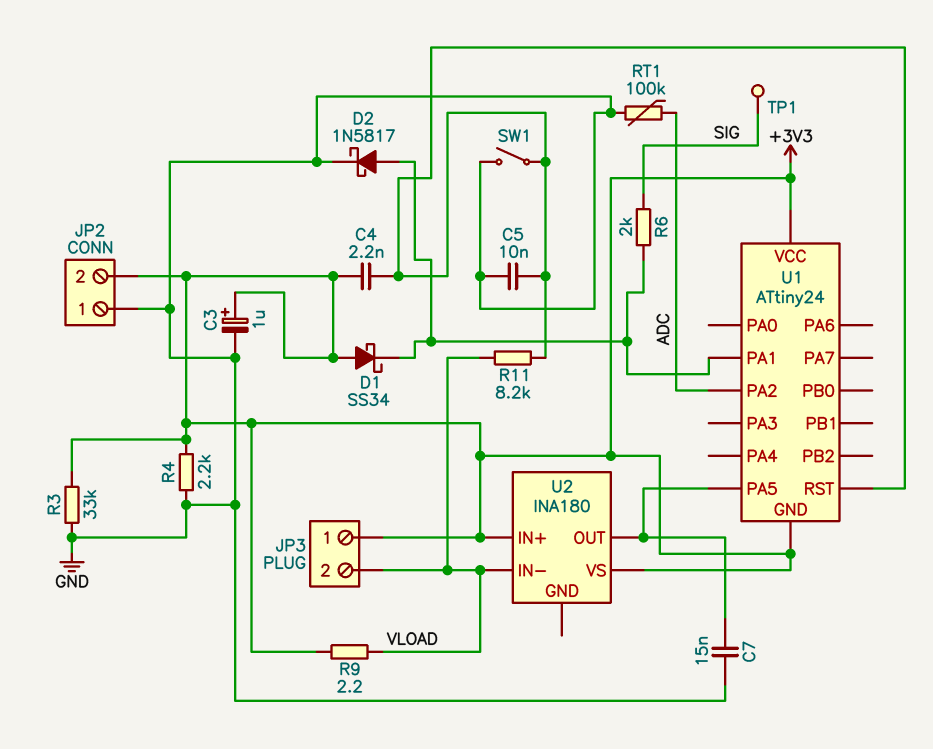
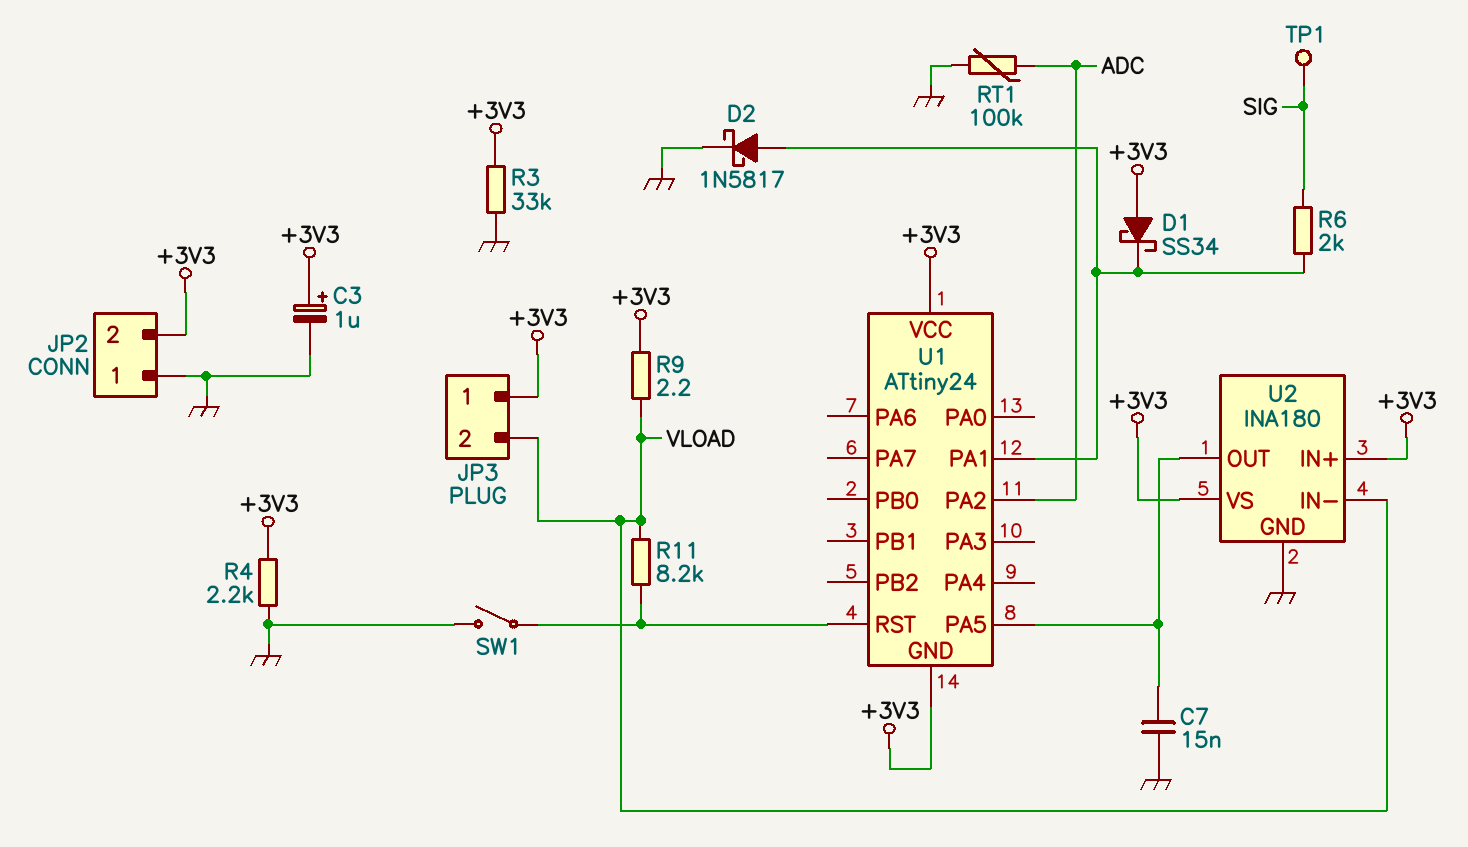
C4: 2.2nF (+3V3, U1/RST) -> none
C5: 10nF (GND, U1/RST) -> none
U2 pin GND: none -> GND

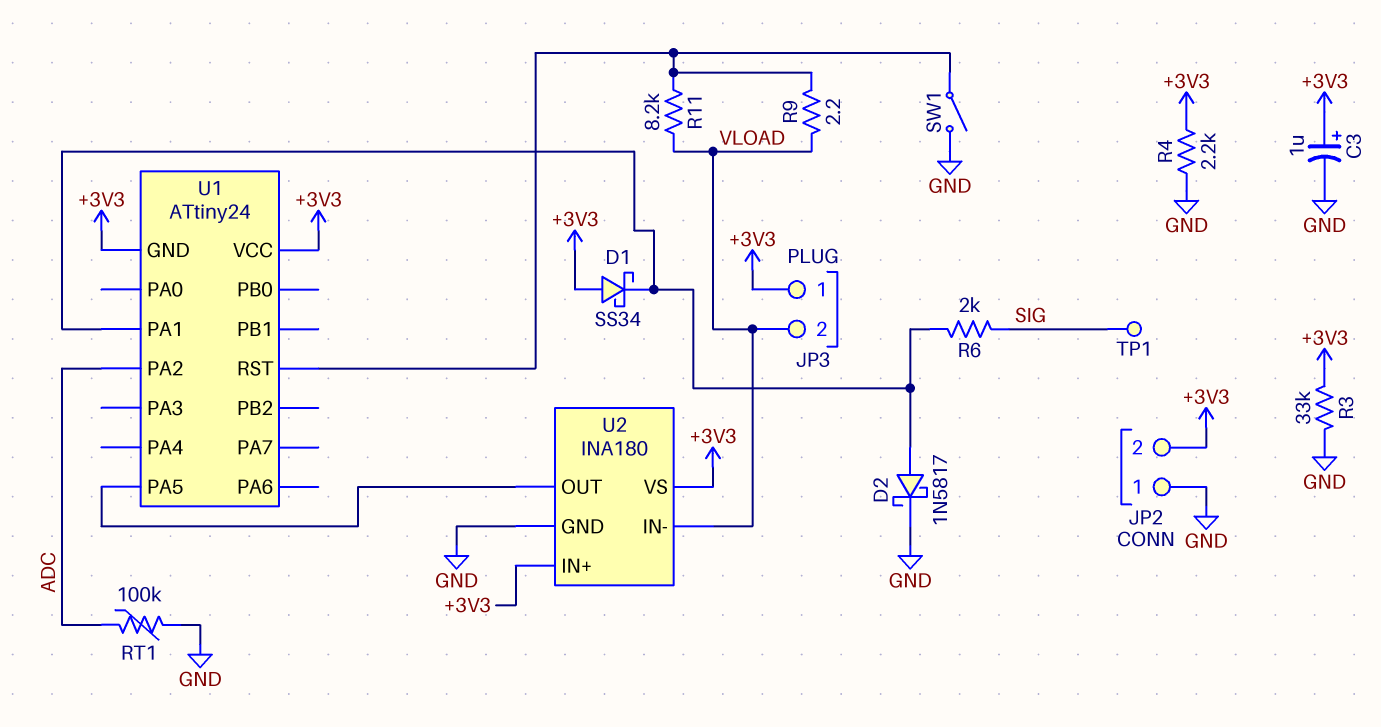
C7: 15nF (GND, U1/PA5) -> none
R9: 2.2 (+3V3, VLOAD) -> 2.2 (U1/RST, VLOAD)

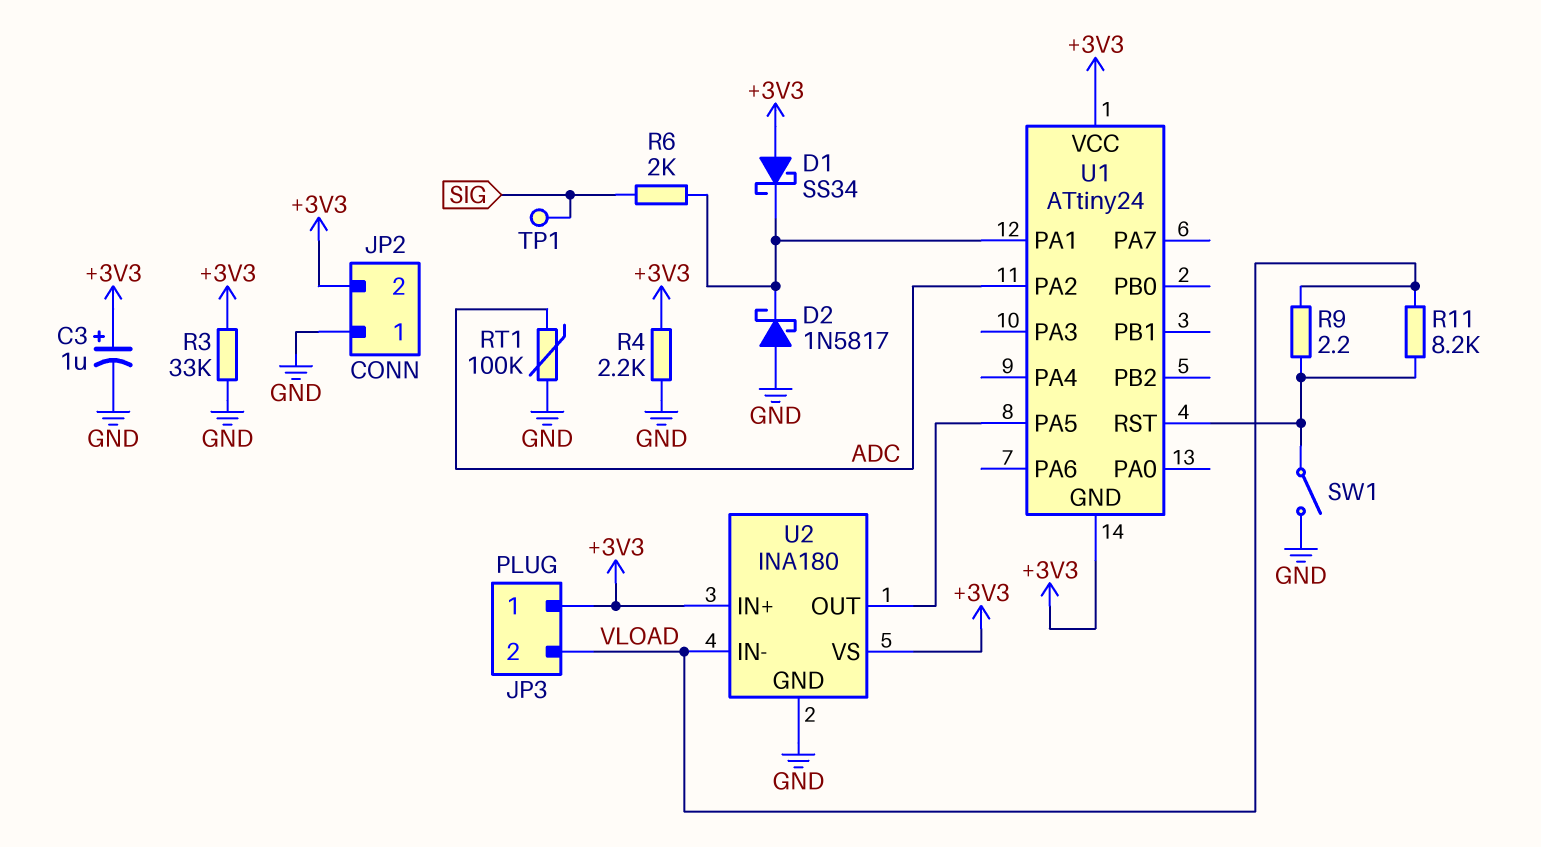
D2: schottky 1N5817 (A U1/PA1, K GND) -> schottky 1N5817 (A GND, K U1/PA1)

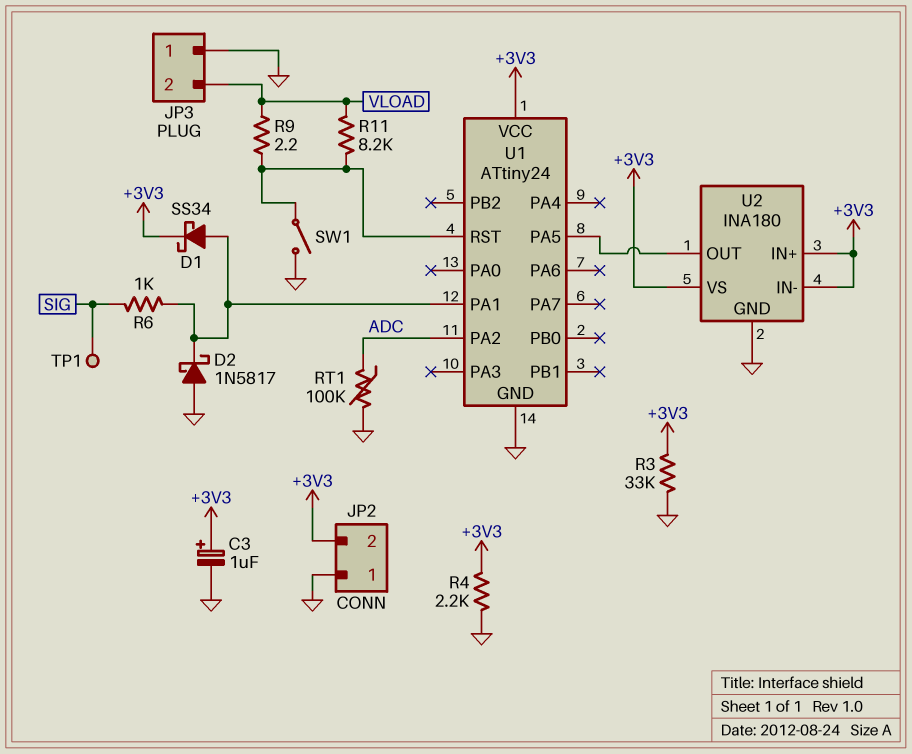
D1: schottky SS34 (A +3V3, K U1/PA1) -> schottky SS34 (A U1/PA1, K +3V3)
JP3 pin 1: +3V3 -> GND
R6: 2k (SIG, U1/PA1) -> 1k (SIG, U1/PA1)
U1 pin GND: +3V3 -> GND
U2 pin IN-: VLOAD -> +3V3

